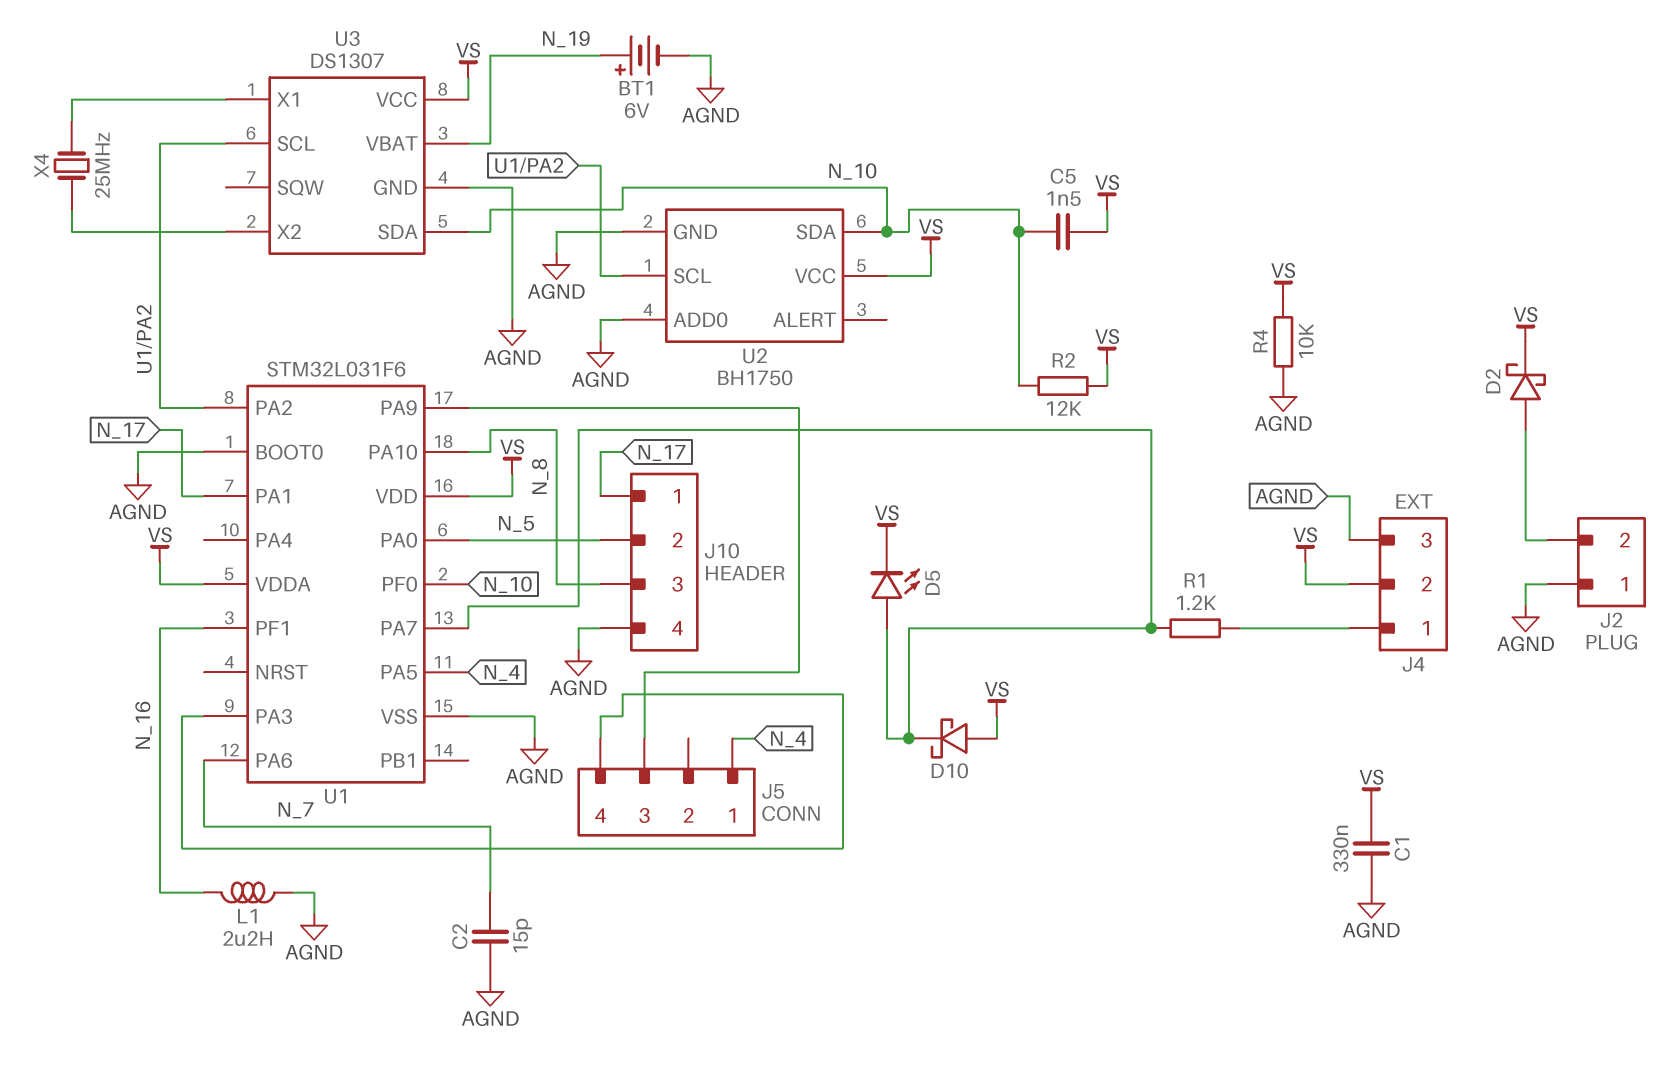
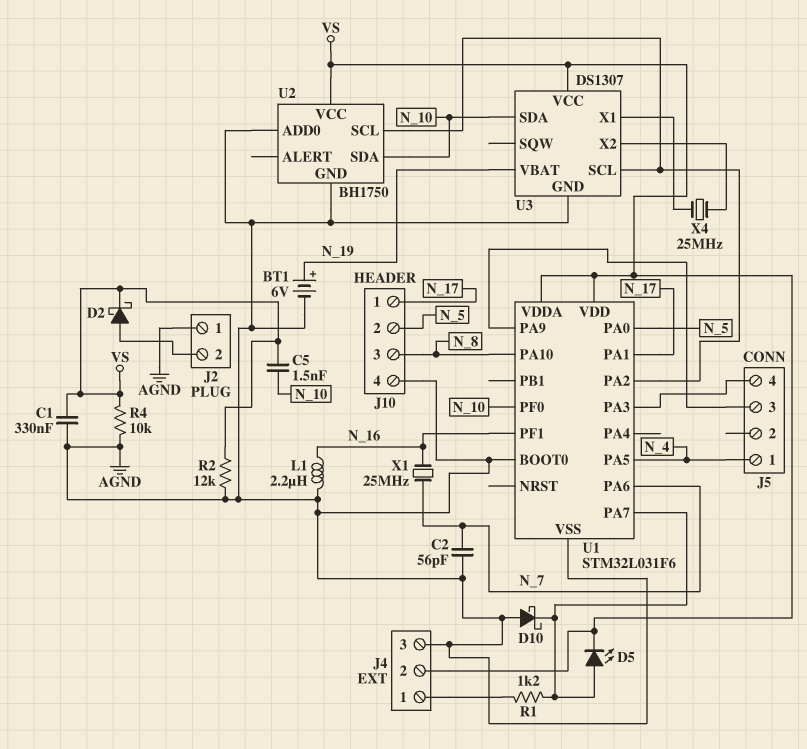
C2: 15pF (AGND, N_7) -> 56pF (AGND, N_7)
D10: schottky (A VS, K U1/PA7) -> schottky (A AGND, K U1/PA7)
R2: 12k (N_10, VS) -> 12k (AGND, VS)
X1: none -> 25MHz (N_7, N_16)

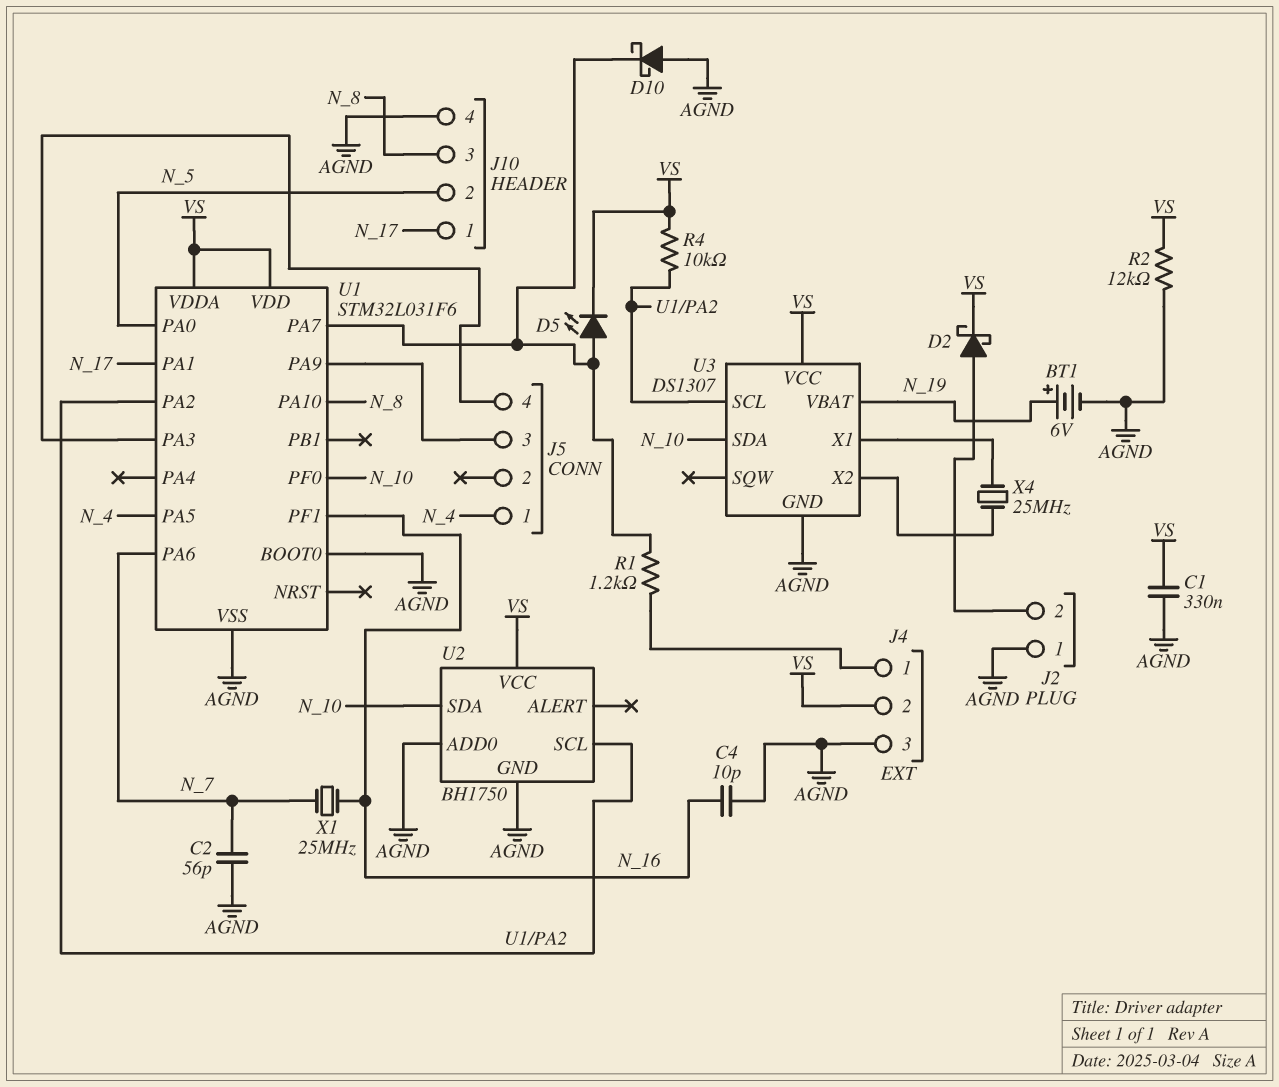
C4: none -> 10pF (AGND, N_16)
C5: 1.5nF (N_10, VS) -> none
L1: 2.2uH (AGND, N_16) -> none
R4: 10k (AGND, VS) -> 10k (U1/PA2, VS)

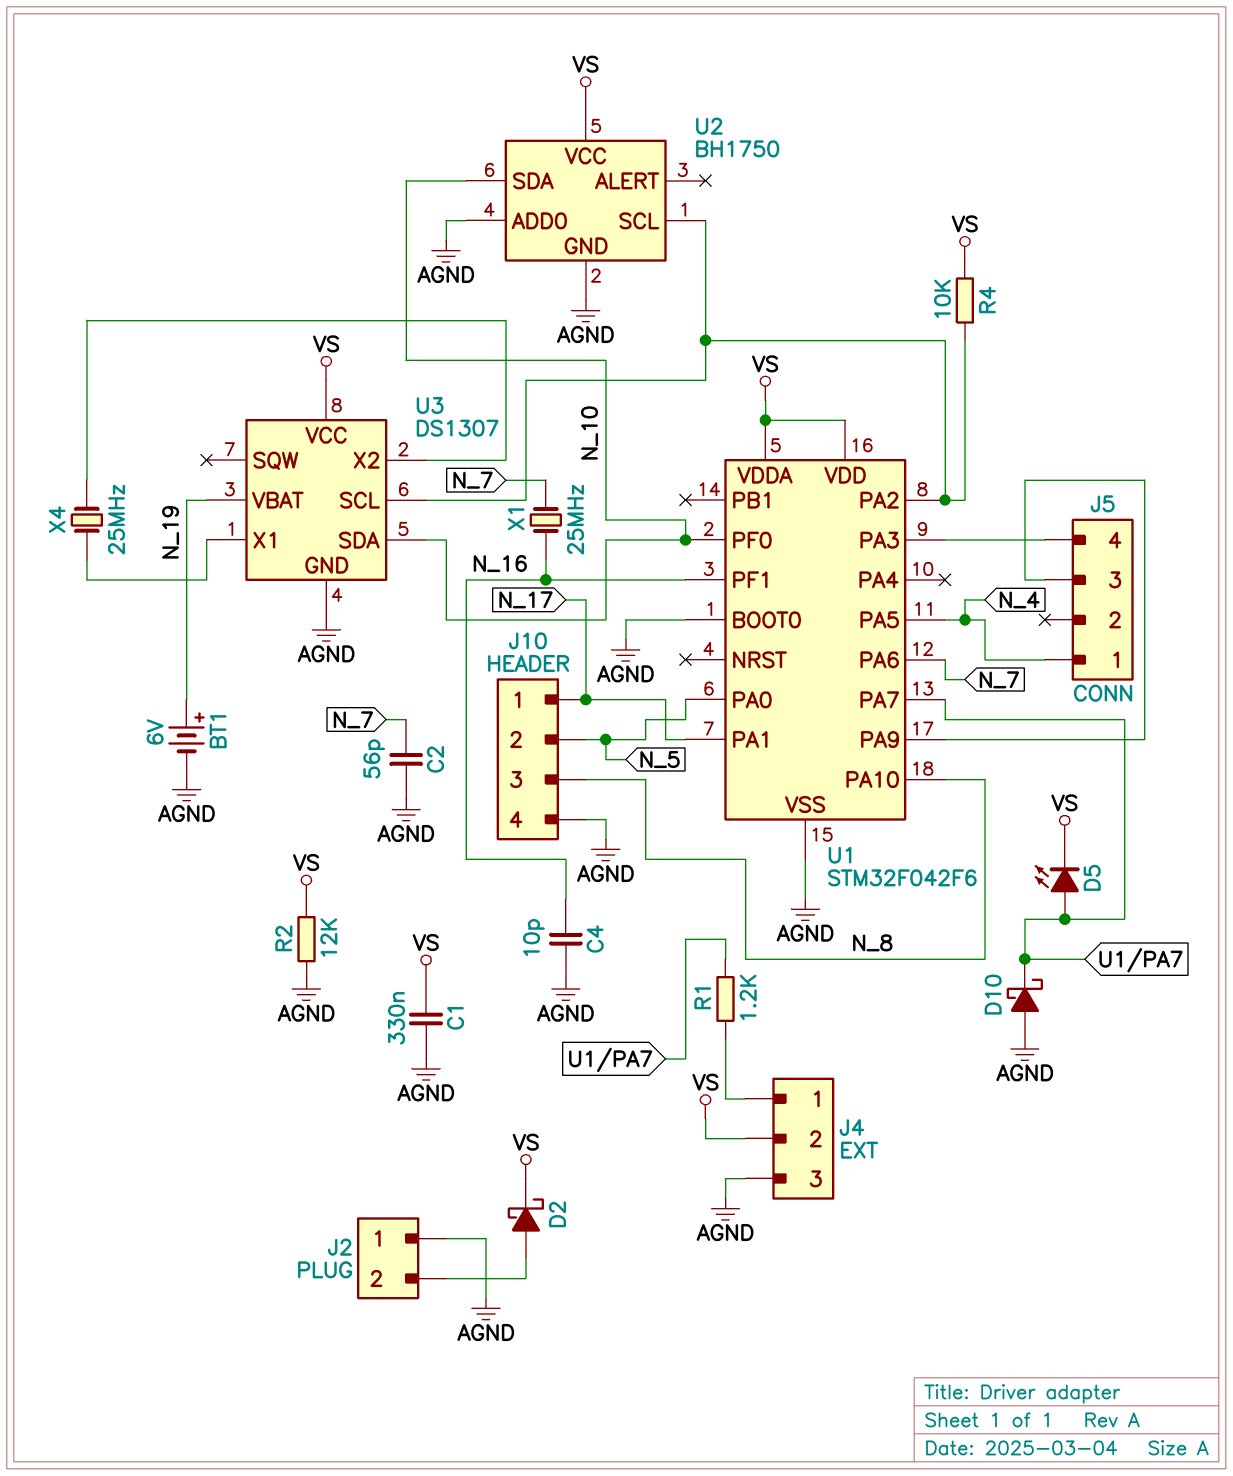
U1: STM32L031F6 -> STM32F042F6

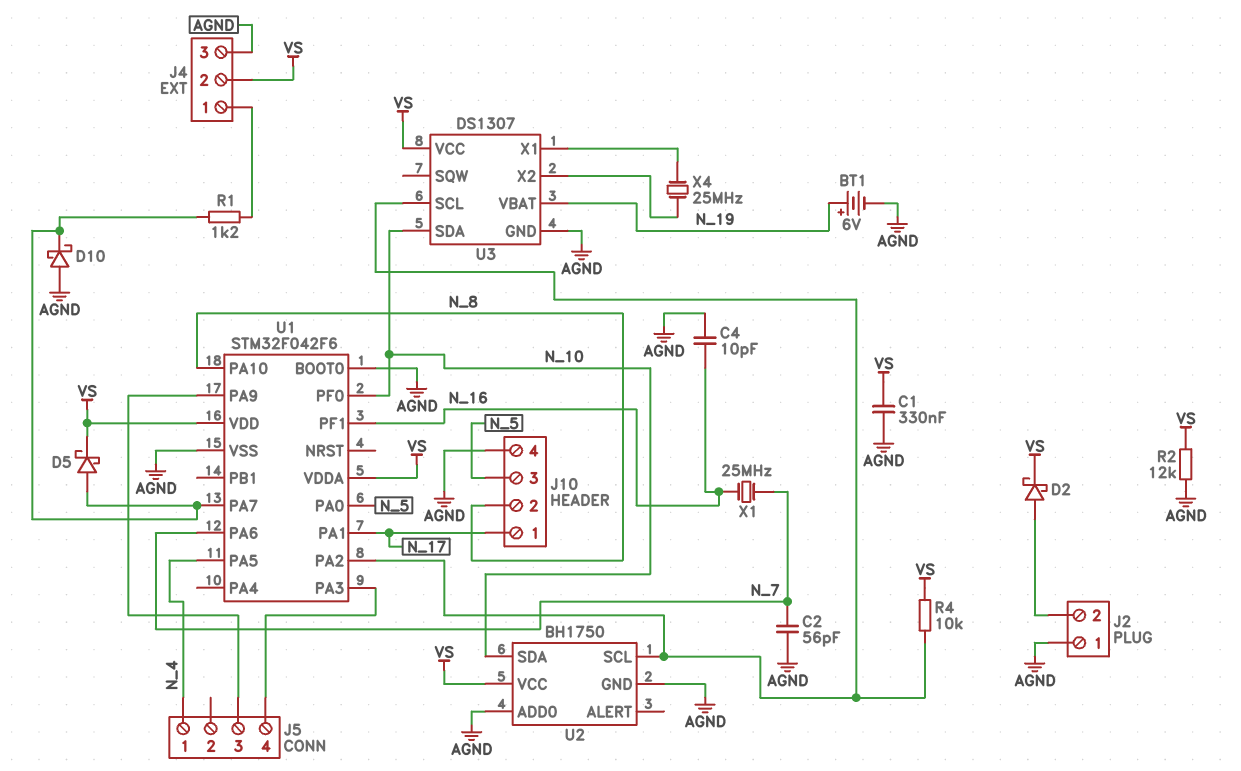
D5: LED (A U1/PA7, K VS) -> schottky (A U1/PA7, K VS)
J10 pin 2: N_5 -> N_8
J10 pin 3: N_8 -> N_5

